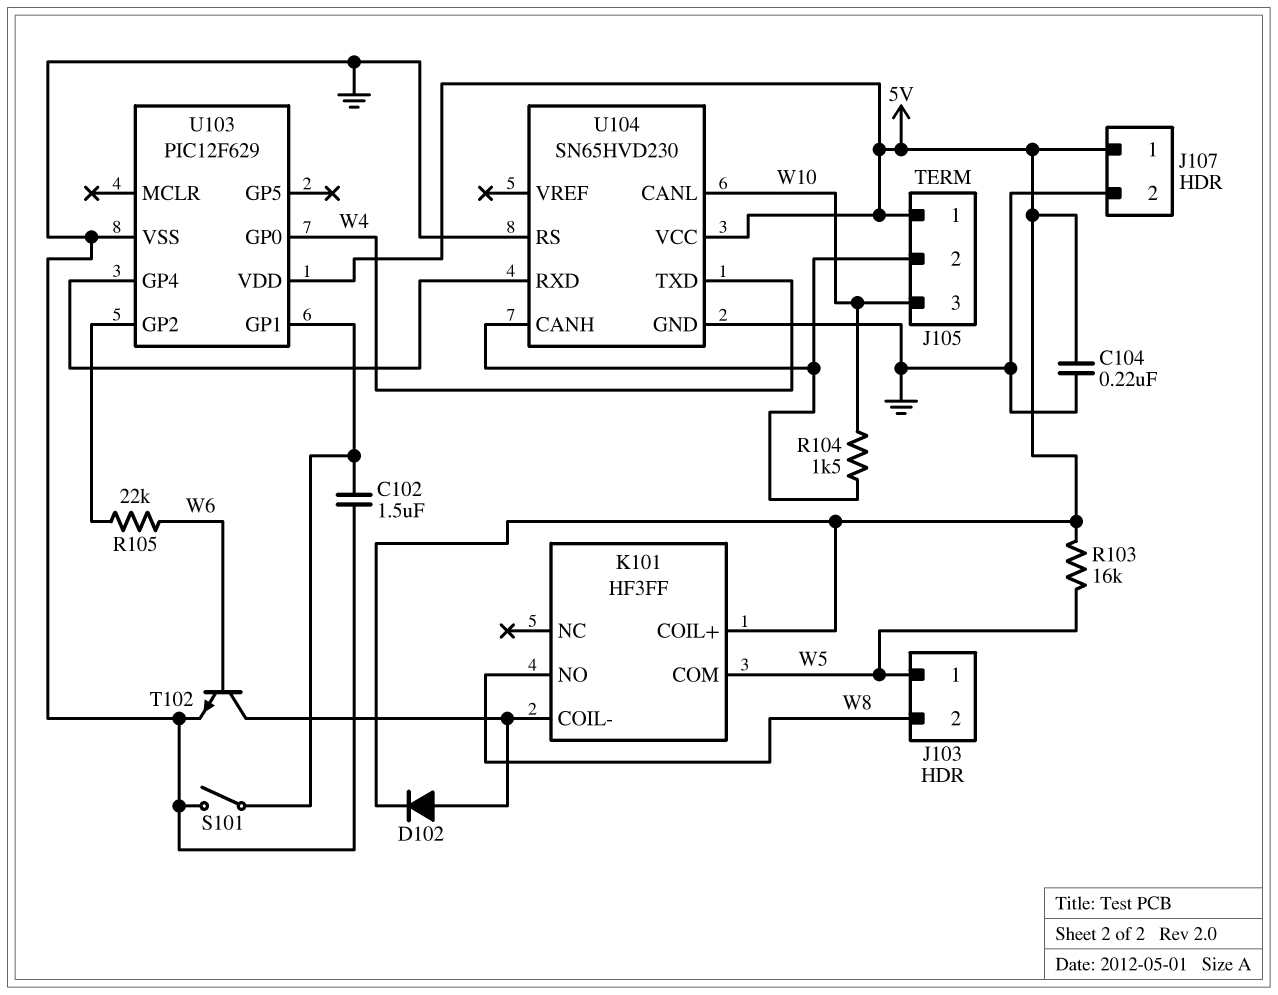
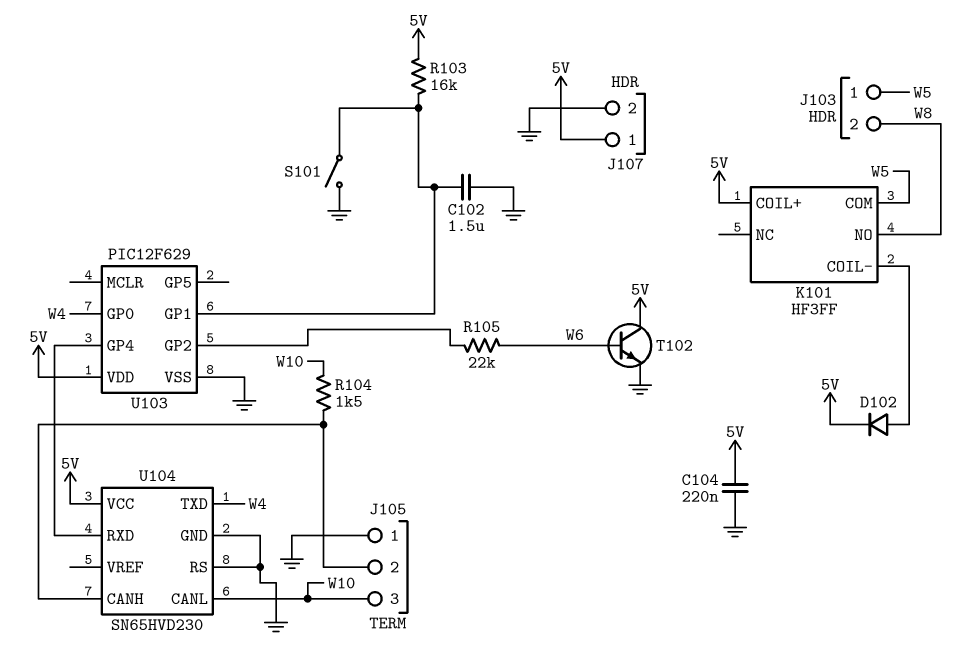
J105 pin 1: 5V -> GND
R103: 16k (5V, W5) -> 16k (5V, U103/GP1)
T102: NPN (B W6, C K101/COIL-, E GND) -> NPN (B W6, C 5V, E GND)

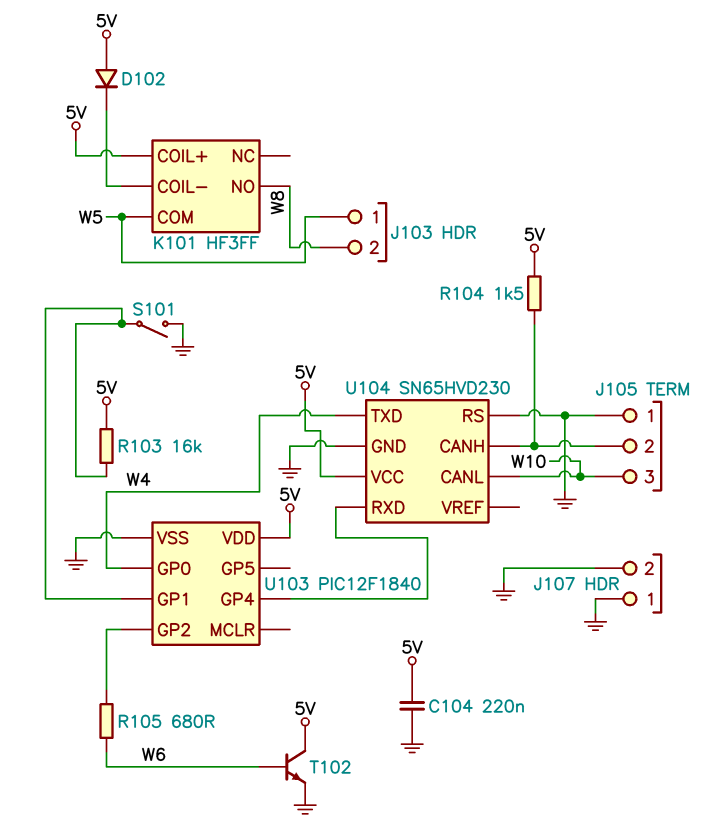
C102: 1.5uF (GND, U103/GP1) -> none
D102: diode (A K101/COIL-, K 5V) -> diode (A 5V, K K101/COIL-)
J107 pin 1: 5V -> GND
R104: 1.5k (J105/2, W10) -> 1.5k (5V, J105/2)
R105: 22k (U103/GP2, W6) -> 680 (U103/GP2, W6)
U103: PIC12F629 -> PIC12F1840

